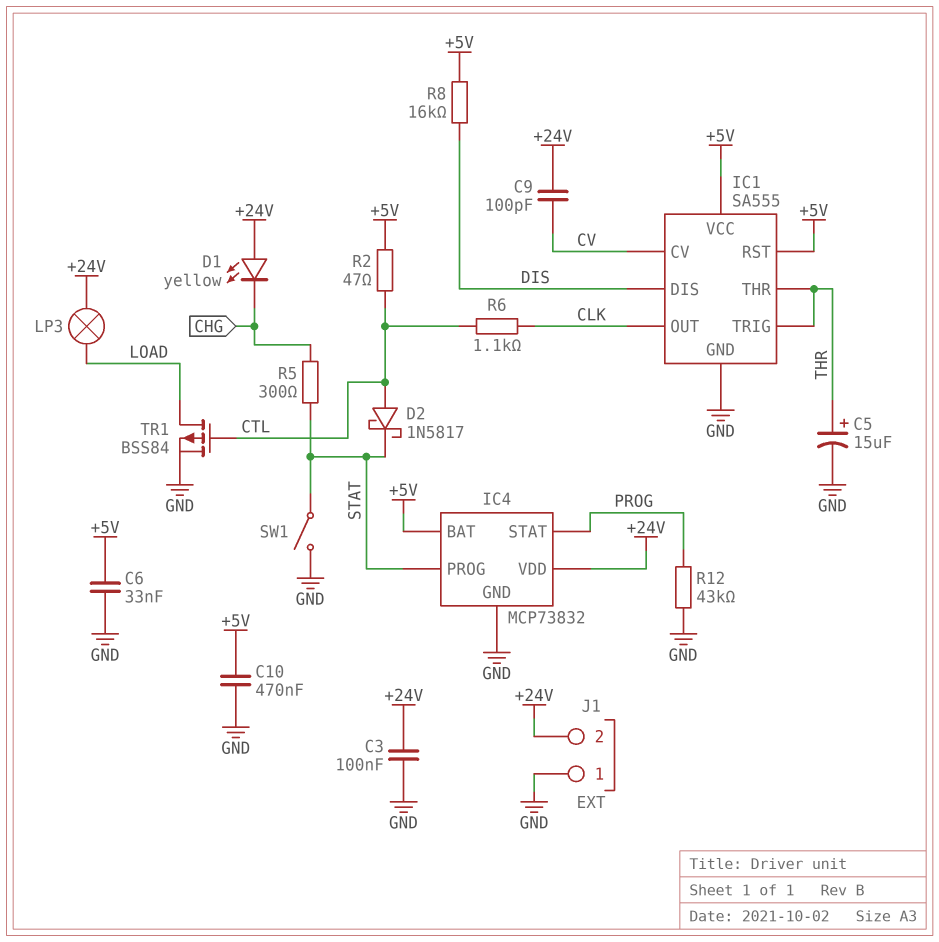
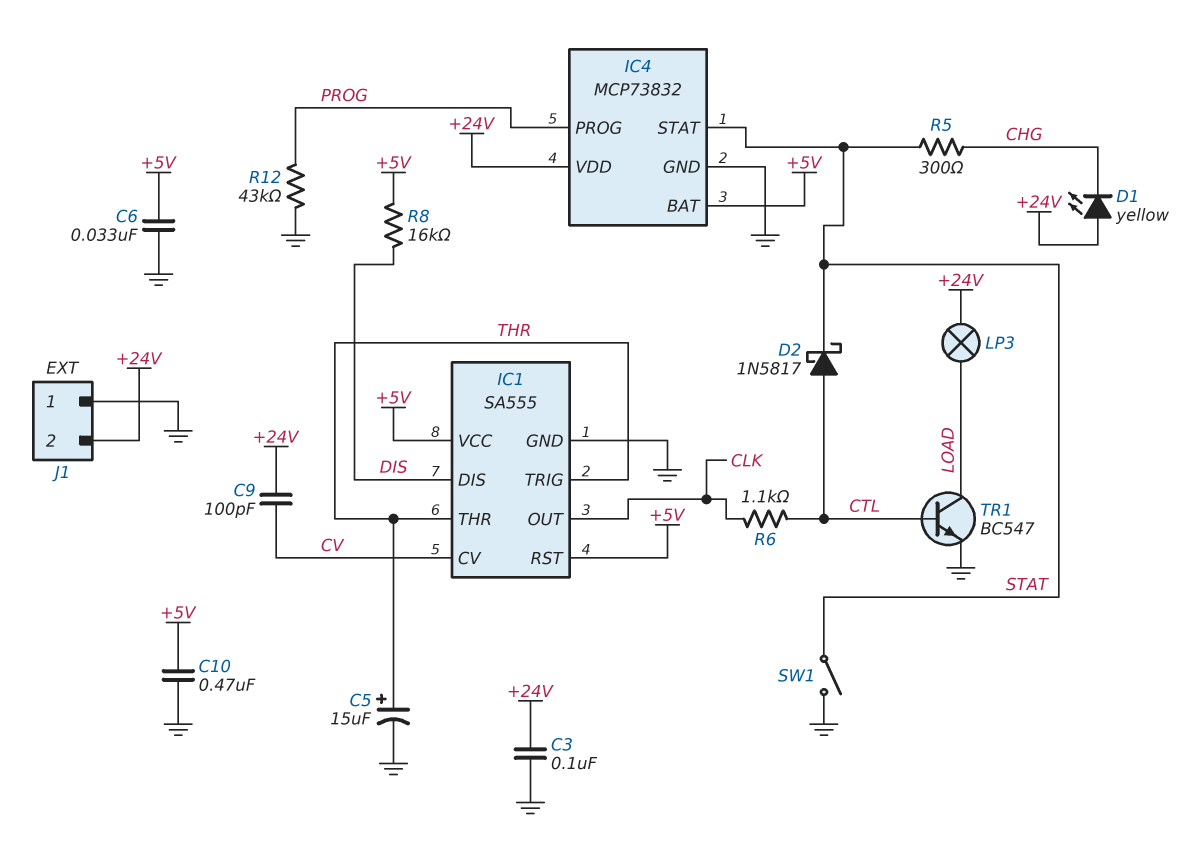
IC4 pin PROG: STAT -> PROG
IC4 pin STAT: PROG -> STAT
R2: 47 (+5V, CTL) -> none
TR1: PMOS BSS84 (G CTL, D LOAD, S GND) -> NPN BC547 (B CTL, C LOAD, E GND)

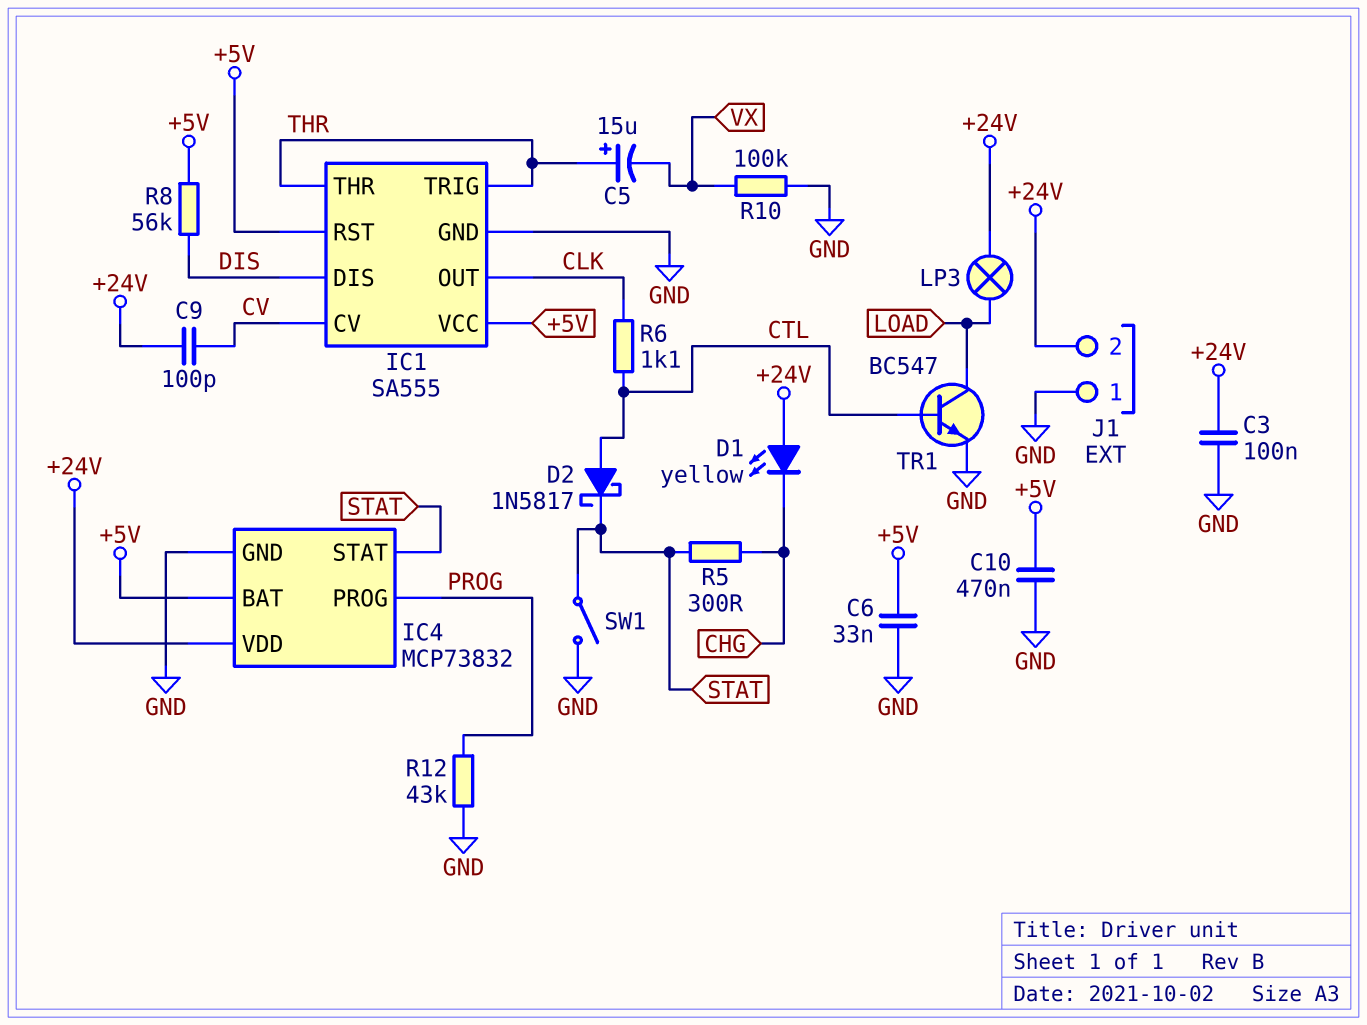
C5: 15uF (plus THR, minus GND) -> 15uF (plus THR, minus VX)
R8: 16k (+5V, DIS) -> 56k (+5V, DIS)
R10: none -> 100k (GND, VX)

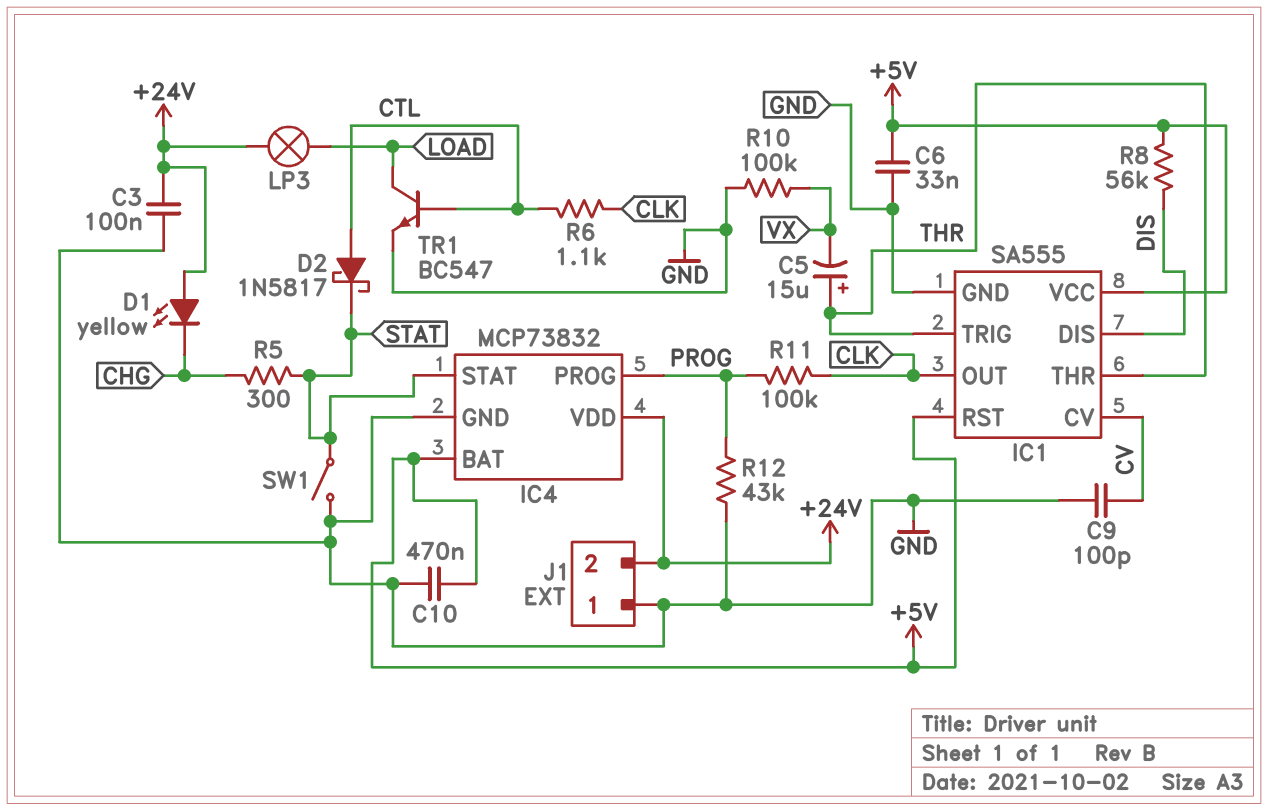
C9: 100pF (+24V, CV) -> 100pF (CV, GND)
R11: none -> 100k (CLK, PROG)

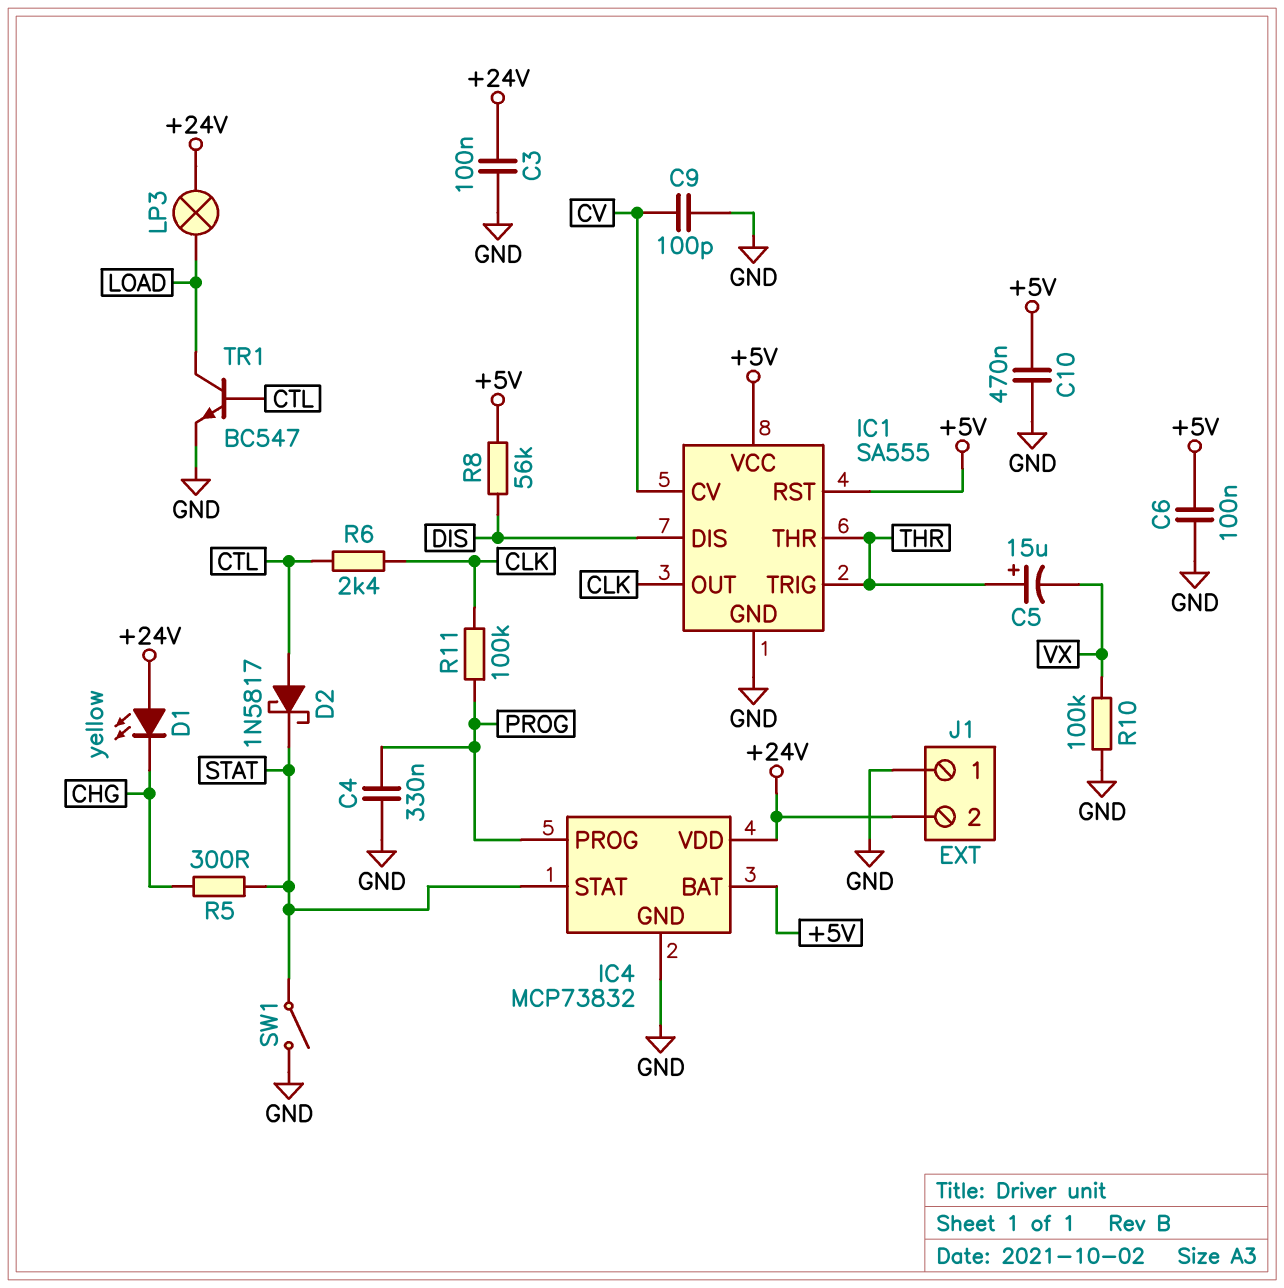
C4: none -> 330nF (GND, PROG)
C6: 33nF (+5V, GND) -> 100nF (+5V, GND)
R6: 1.1k (CLK, CTL) -> 2.4k (CLK, CTL)
R12: 43k (GND, PROG) -> none

